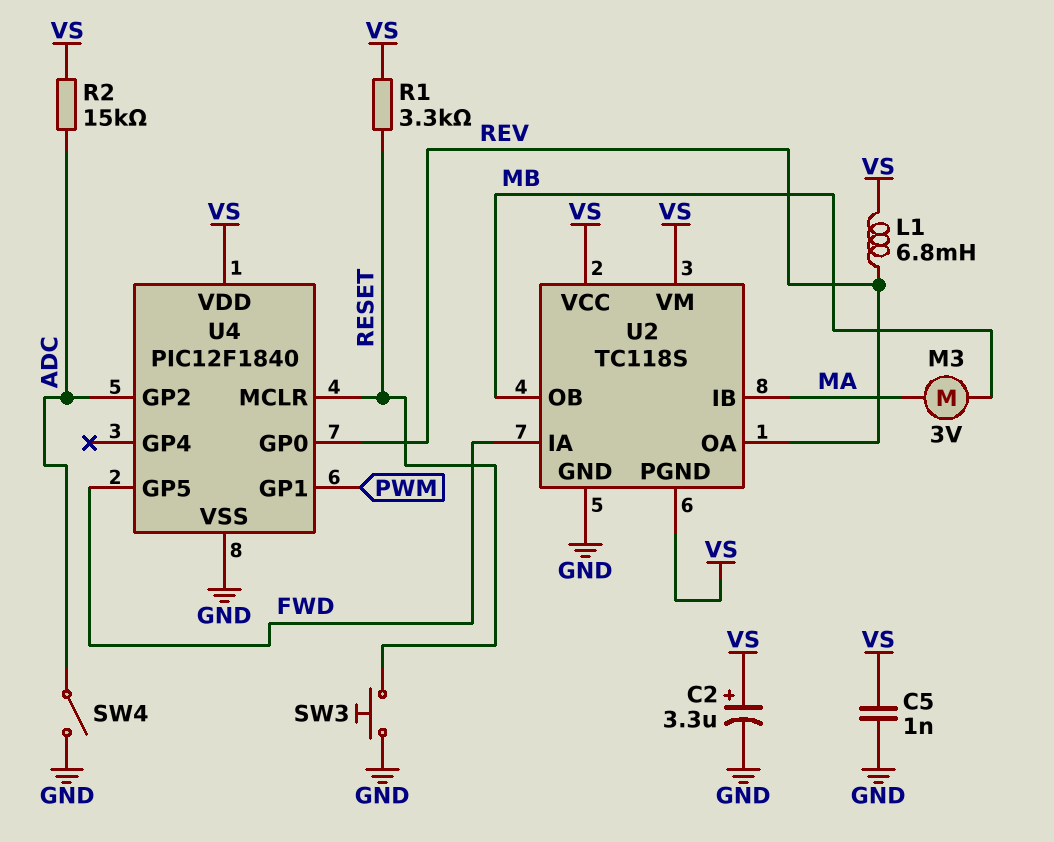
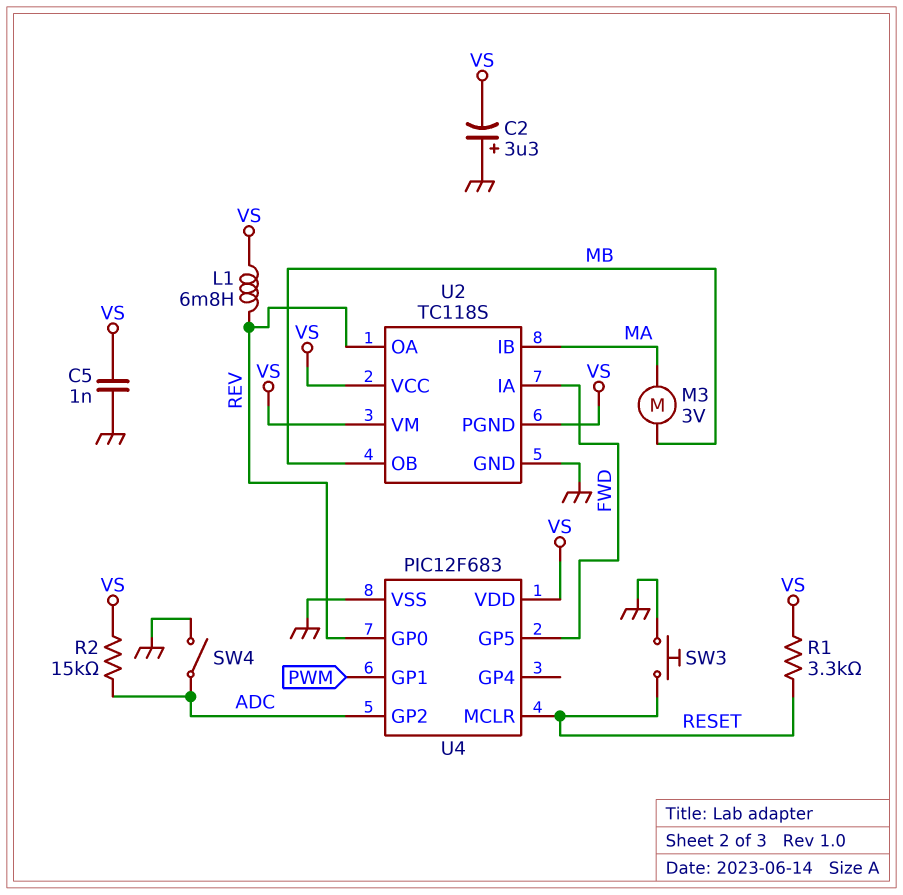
C2: 3.3uF (plus VS, minus GND) -> 3.3uF (plus GND, minus VS)
U4: PIC12F1840 -> PIC12F683

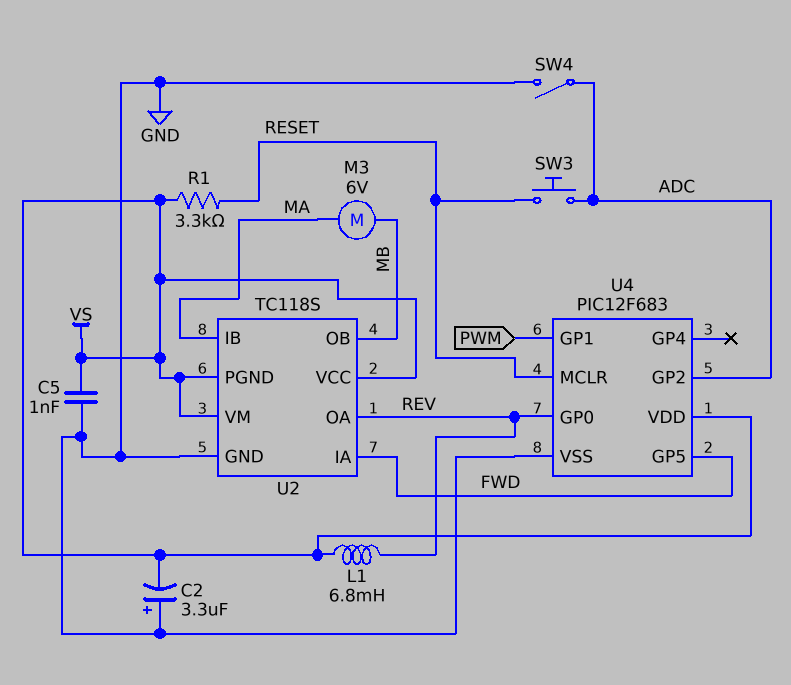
M3: motor 3V (MA, MB) -> motor 6V (MA, MB)
R2: 15k (ADC, VS) -> none
SW3: button (GND, RESET) -> button (ADC, RESET)

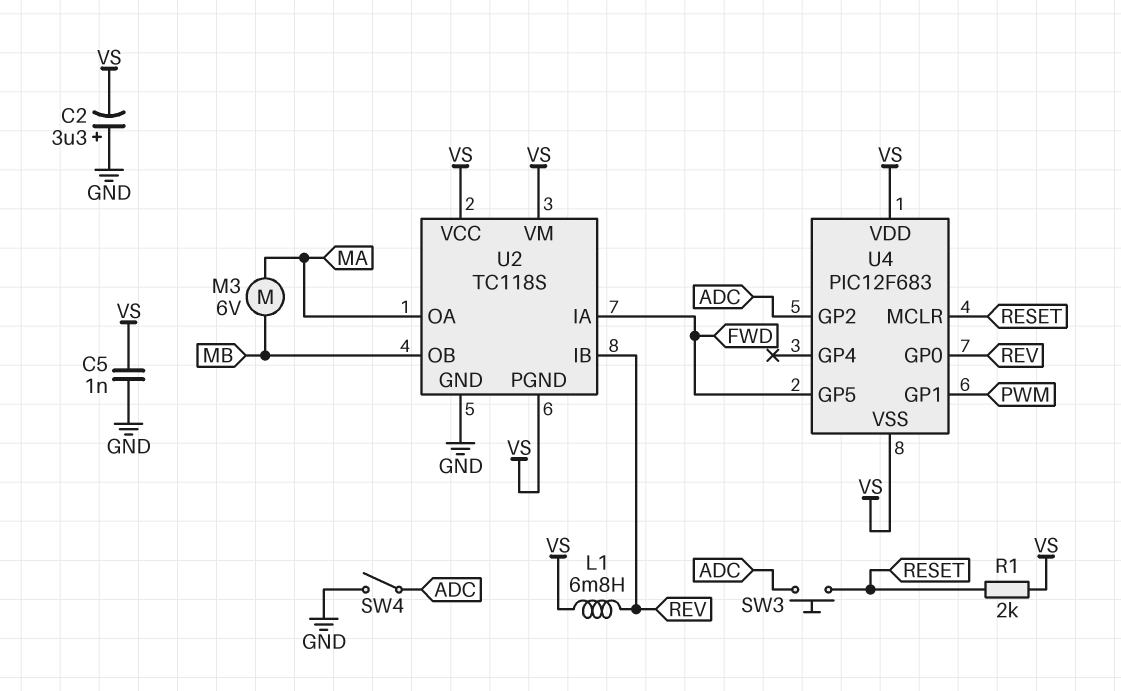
R1: 3.3k (RESET, VS) -> 2k (RESET, VS)
U2 pin IB: MA -> REV
U2 pin OA: REV -> MA
U4 pin VSS: GND -> VS

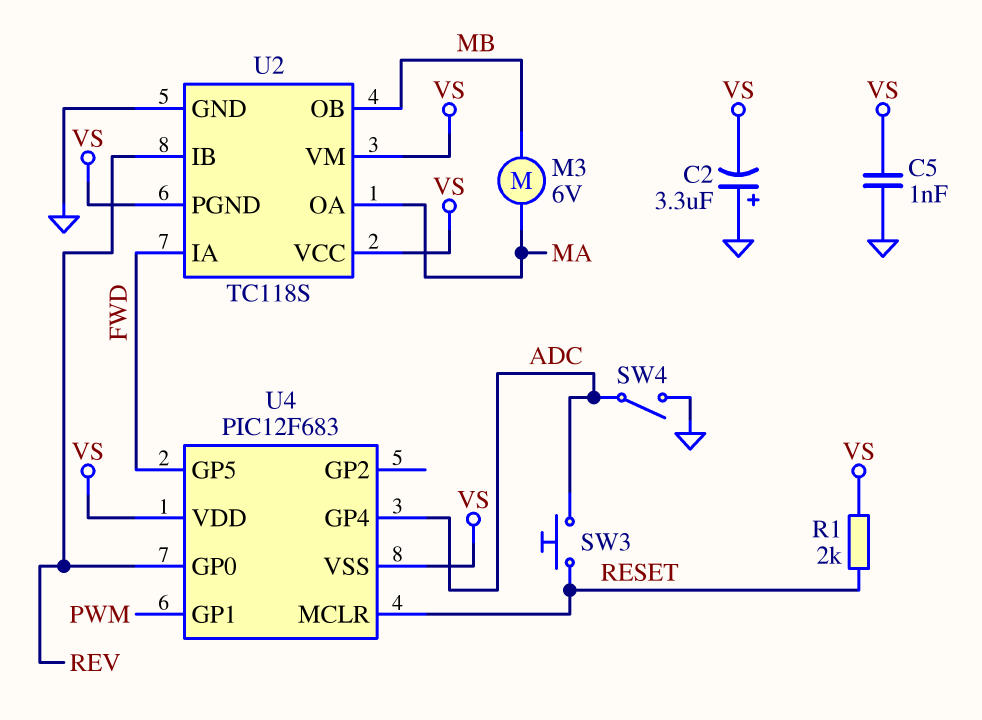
L1: 6.8mH (REV, VS) -> none
U4 pin GP2: ADC -> none
U4 pin GP4: none -> ADC

